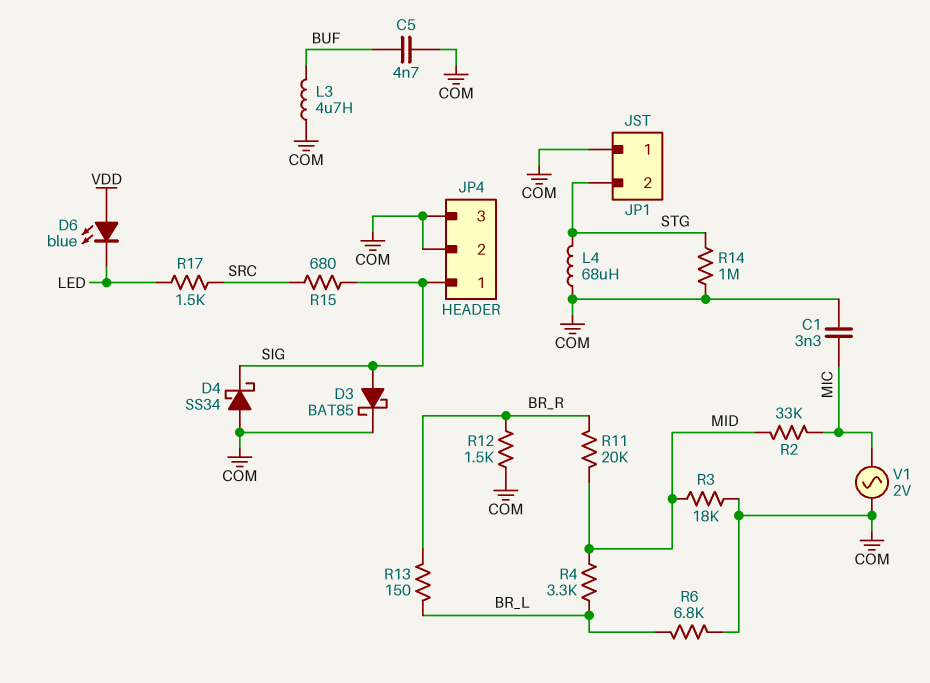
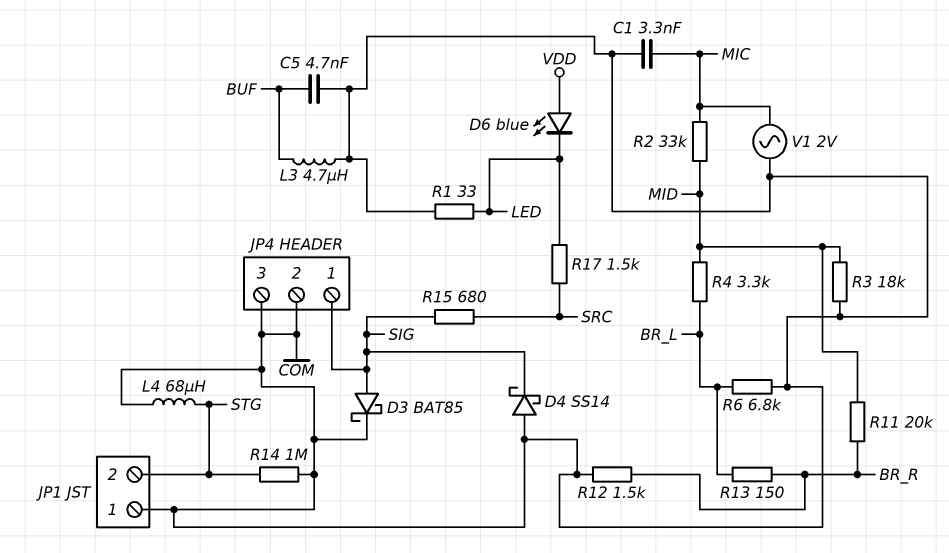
D4: schottky SS34 (A COM, K SIG) -> schottky SS14 (A COM, K SIG)
R1: none -> 33 (COM, LED)

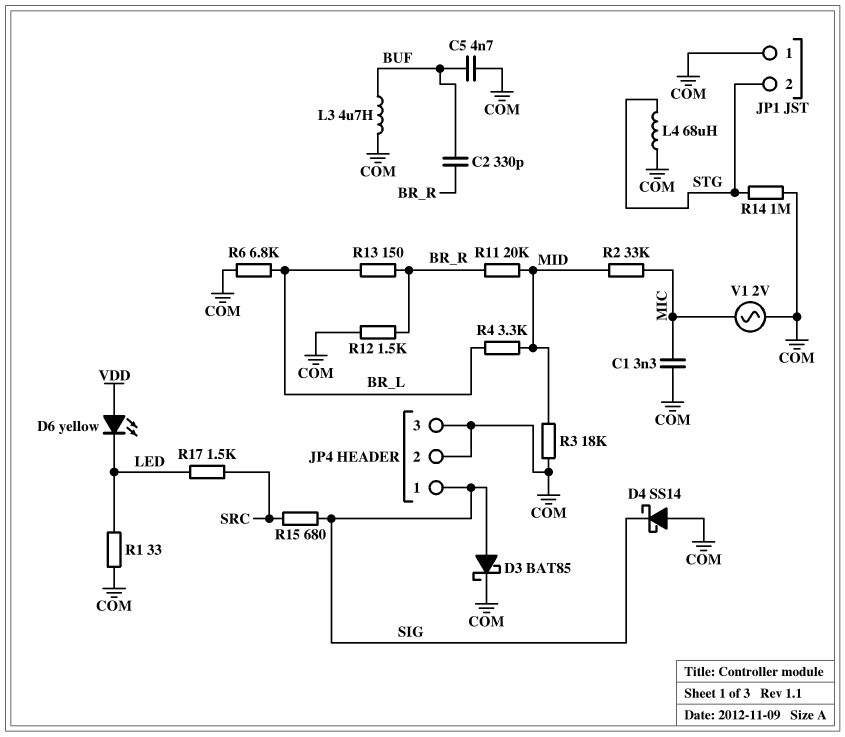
C2: none -> 330pF (BR_R, BUF)
D6: LED blue (A VDD, K LED) -> LED yellow (A VDD, K LED)

